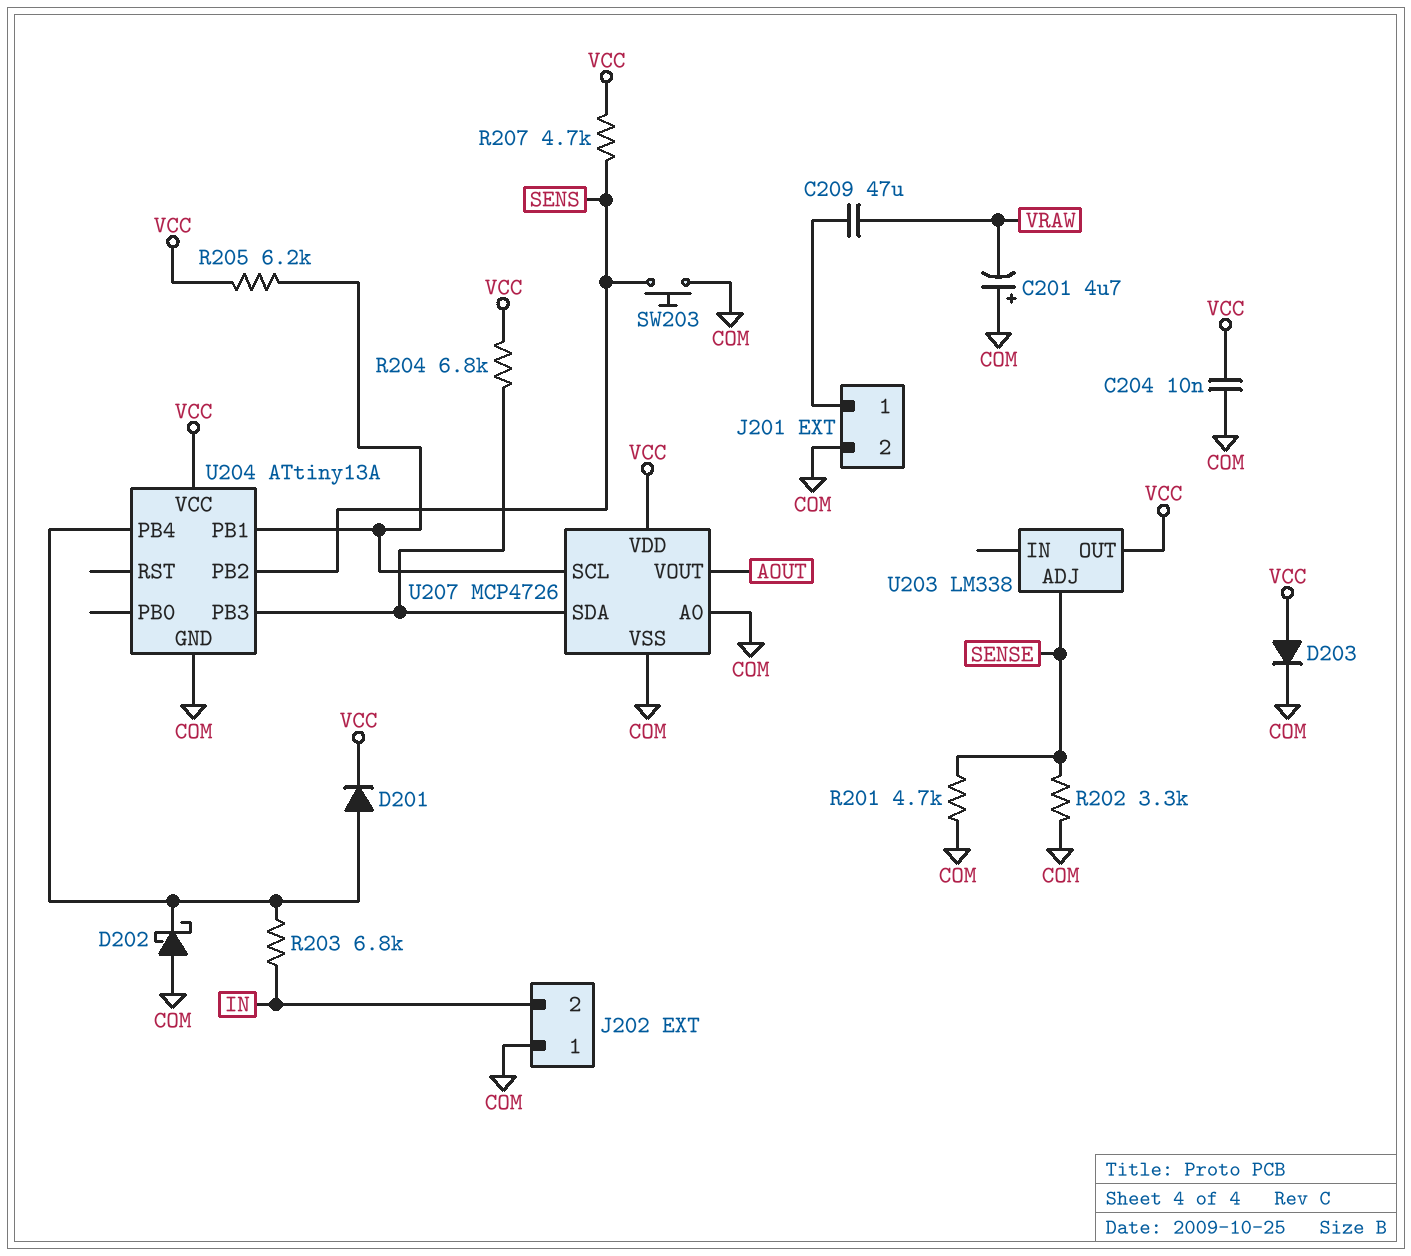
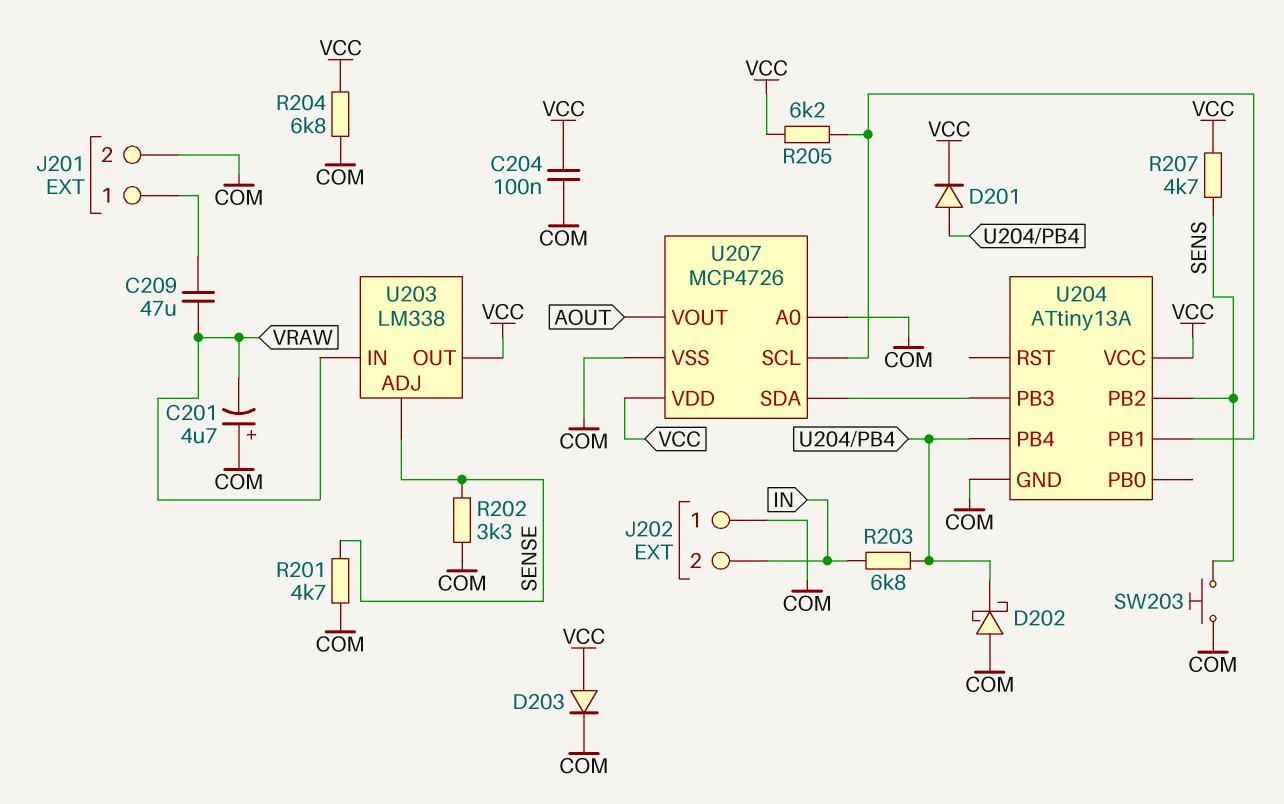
C204: 10nF (COM, VCC) -> 100nF (COM, VCC)
R204: 6.8k (U204/PB3, VCC) -> 6.8k (COM, VCC)
U203 pin IN: none -> VRAW

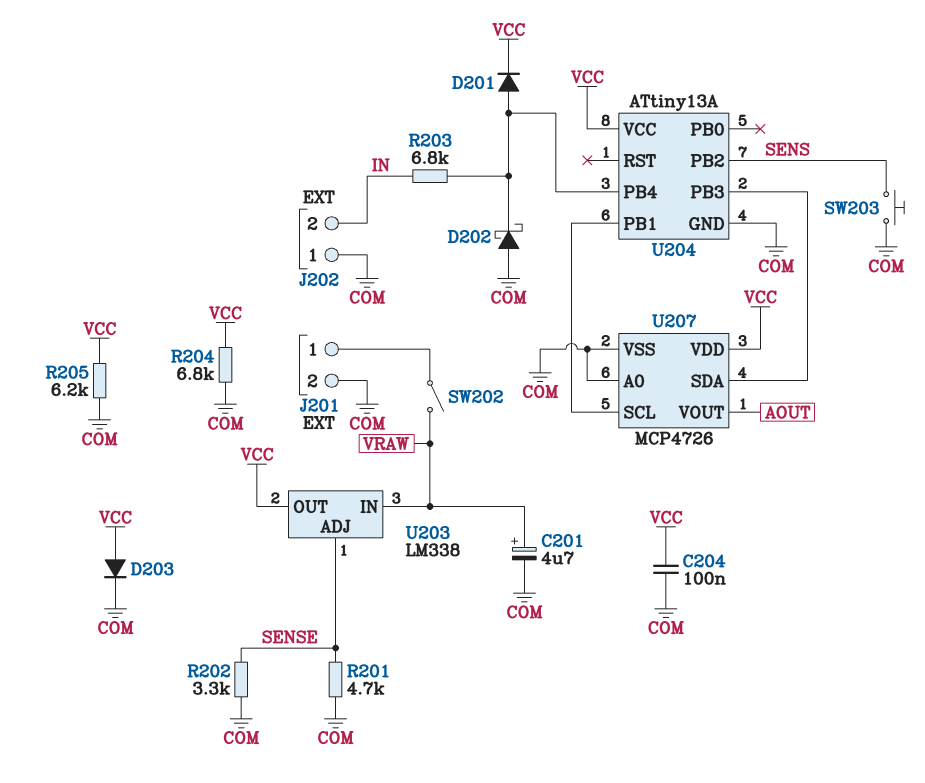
C201: 4.7uF (plus COM, minus VRAW) -> 4.7uF (plus VRAW, minus COM)
C209: 47uF (J201/1, VRAW) -> none
R205: 6.2k (U204/PB1, VCC) -> 6.2k (COM, VCC)
R207: 4.7k (SENS, VCC) -> none
SW202: none -> switch (J201/1, VRAW)

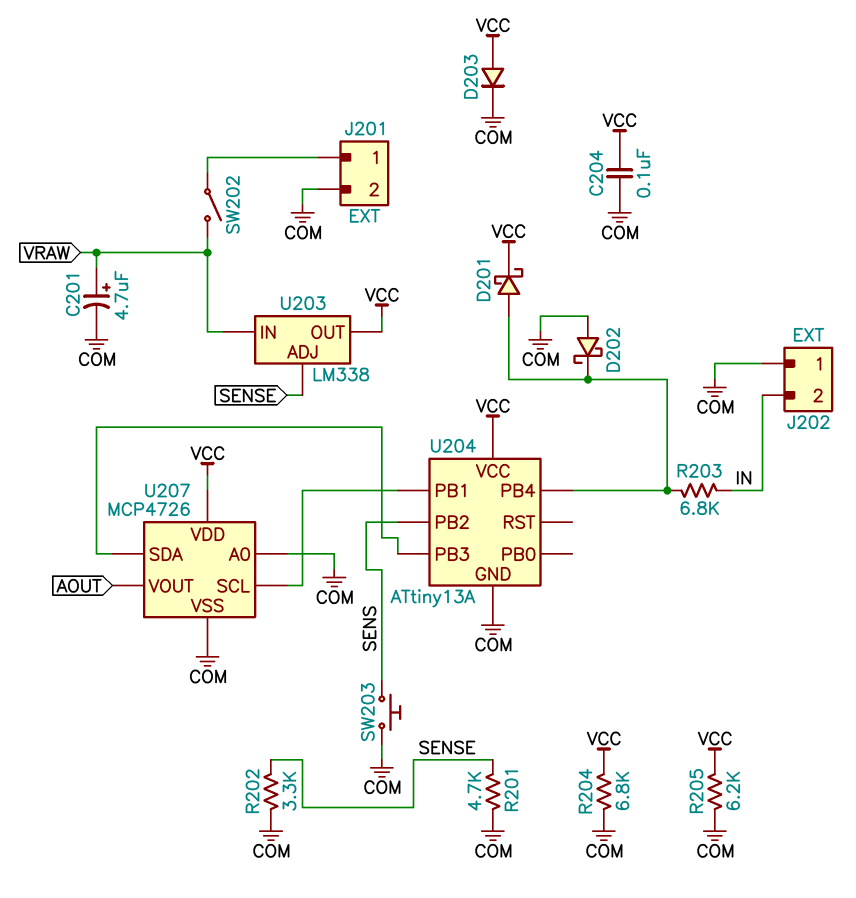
D201: diode (A U204/PB4, K VCC) -> schottky (A U204/PB4, K VCC)

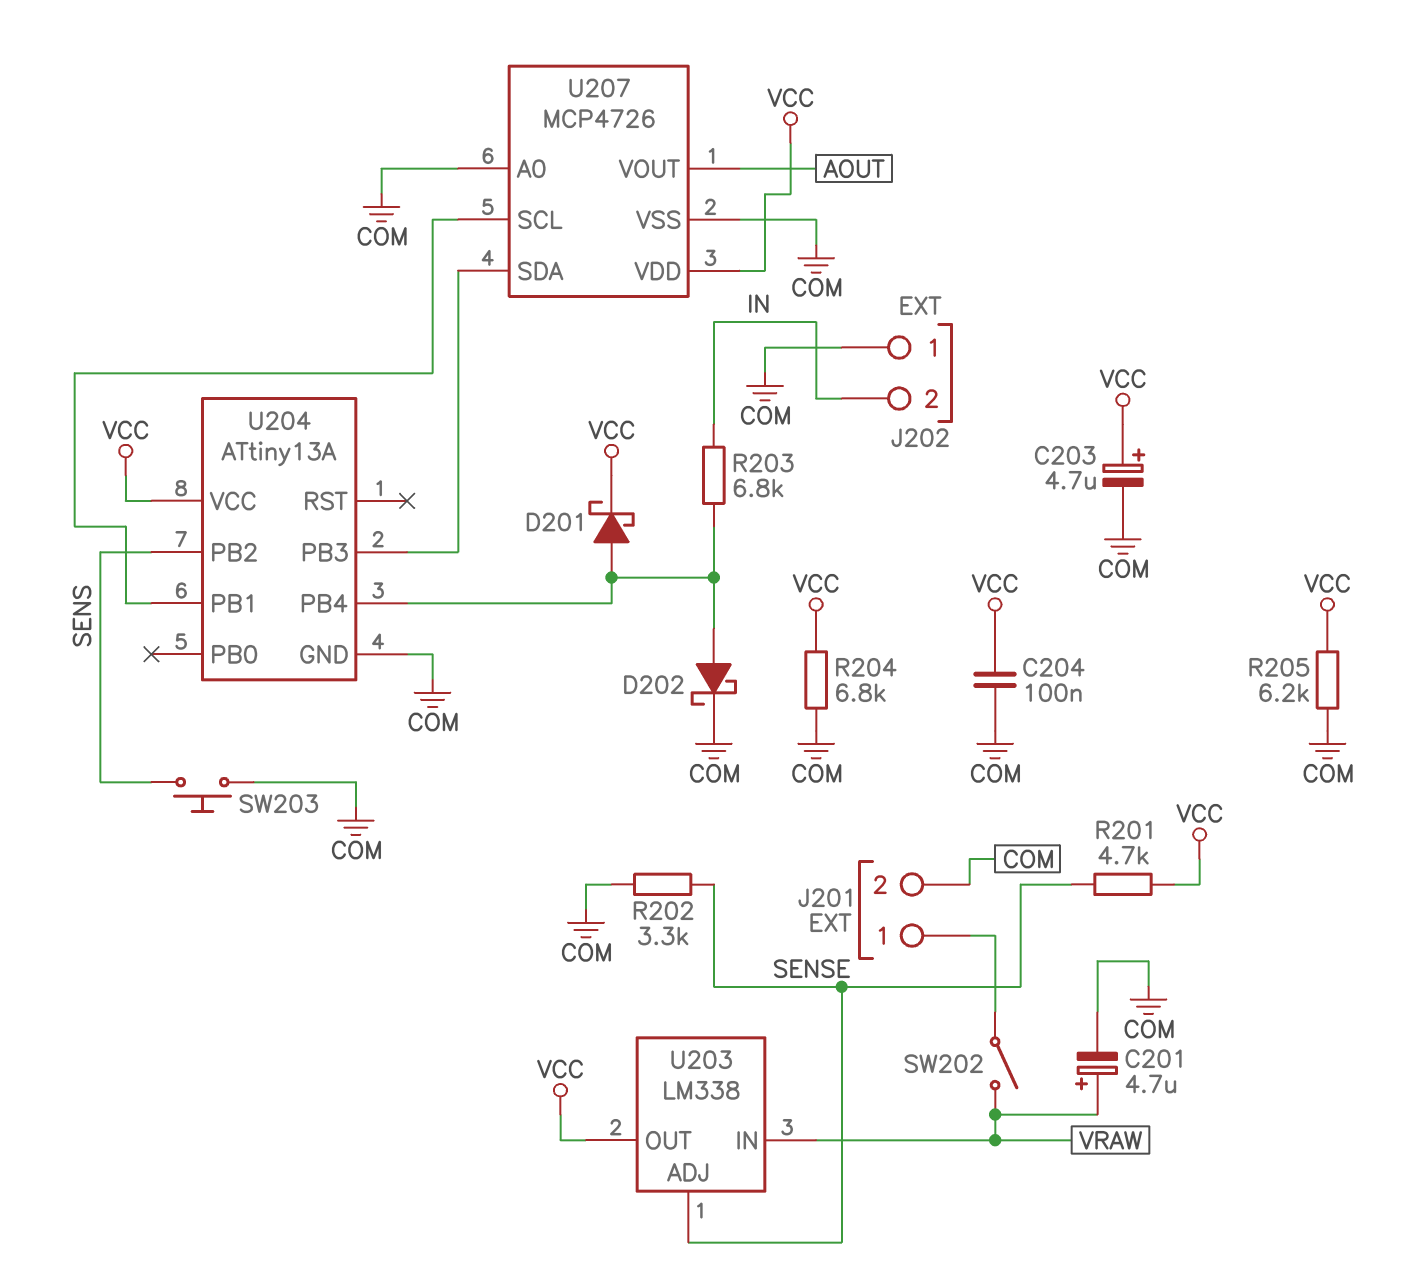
C203: none -> 4.7uF (plus VCC, minus COM)
D202: schottky (A COM, K U204/PB4) -> schottky (A U204/PB4, K COM)
D203: diode (A VCC, K COM) -> none
R201: 4.7k (COM, SENSE) -> 4.7k (SENSE, VCC)

